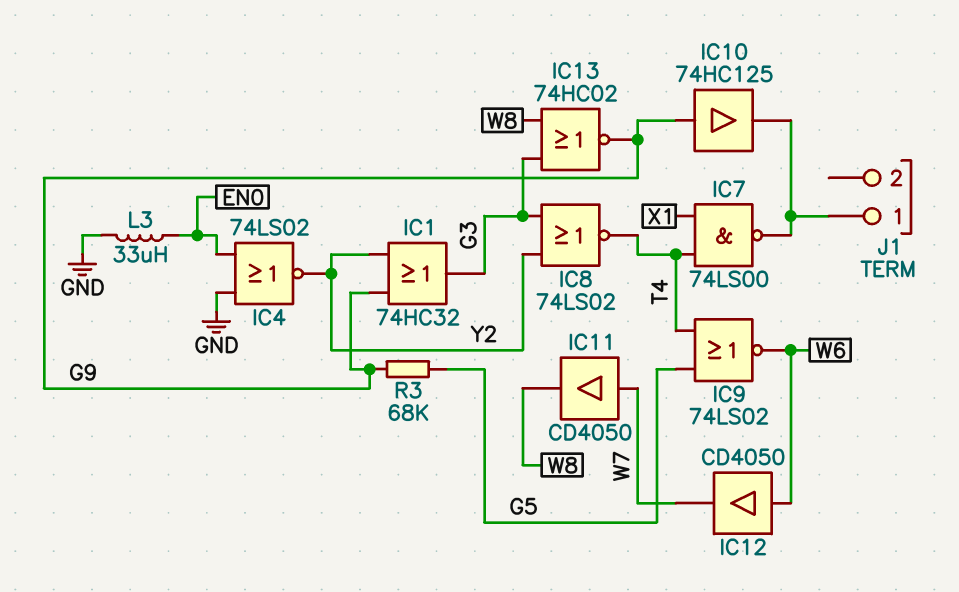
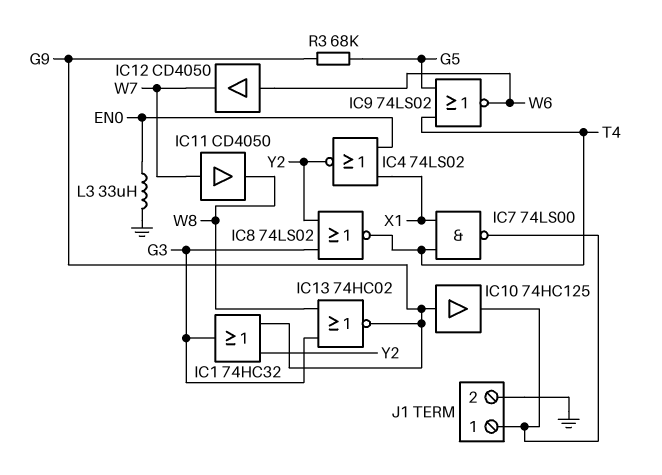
IC4: NOR 74LS02 (in EN0, in GND, out Y2) -> NOR 74LS02 (in EN0, in X1, out Y2)
J1 pin 2: none -> GND

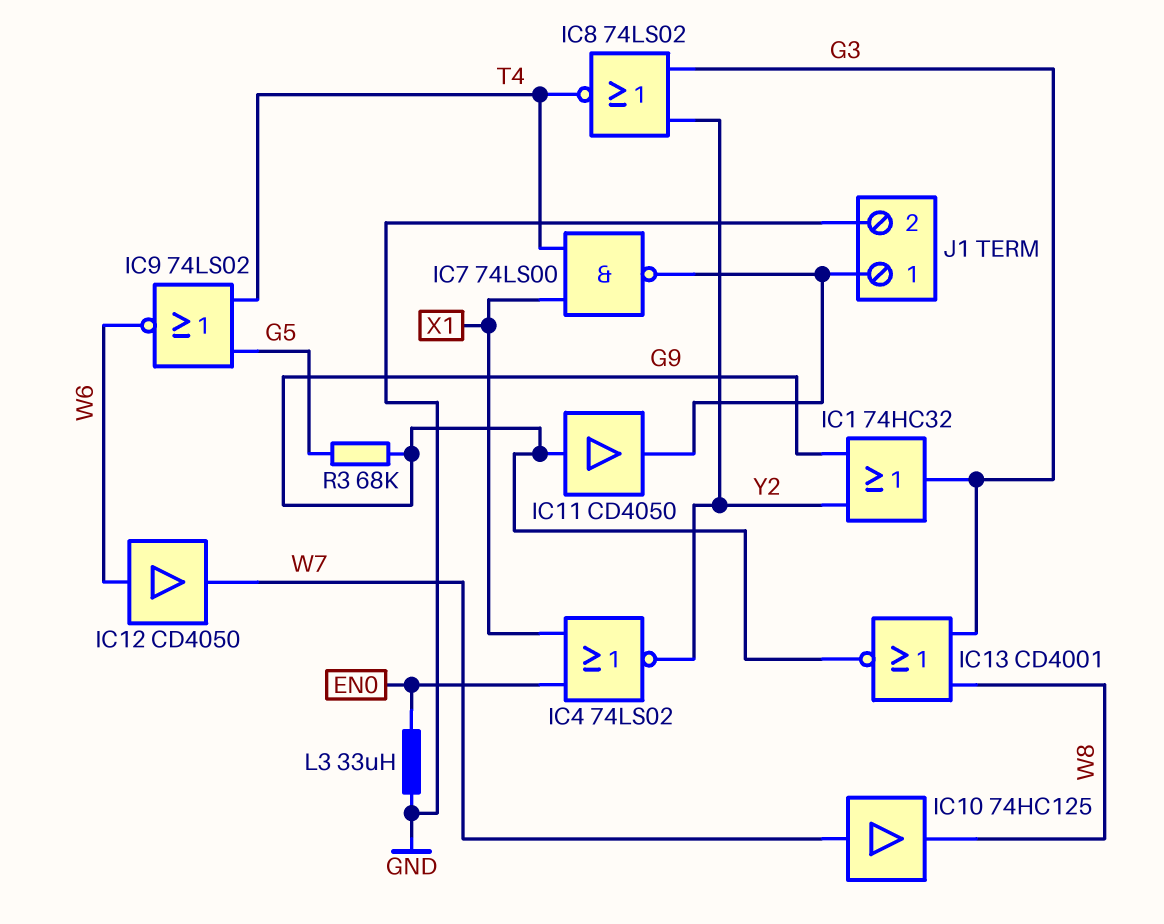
IC10: buffer 74HC125 (in G9, out J1/1) -> buffer 74HC125 (in W7, out W8)
IC11: buffer CD4050 (in W7, out W8) -> buffer CD4050 (in G9, out J1/1)
IC13: NOR 74HC02 (in G3, in W8, out G9) -> NOR CD4001 (in G3, in W8, out G9)

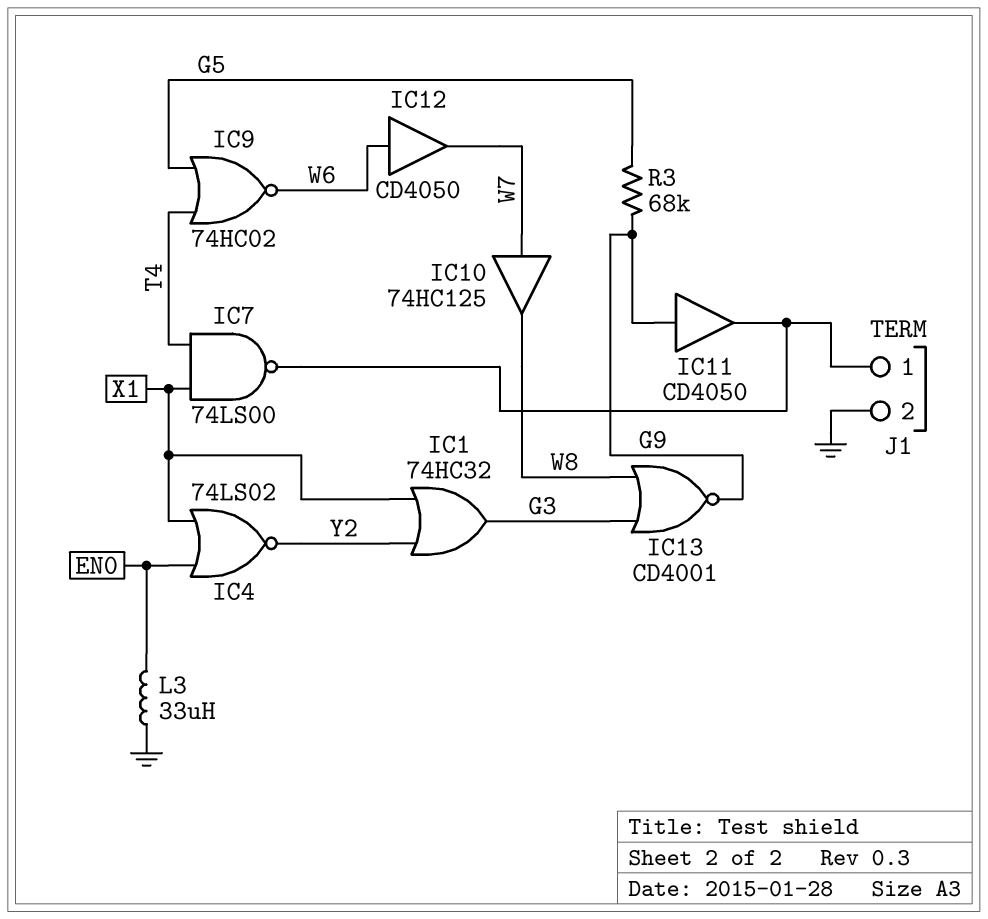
IC1: OR 74HC32 (in G9, in Y2, out G3) -> OR 74HC32 (in X1, in Y2, out G3)
IC8: NOR 74LS02 (in G3, in Y2, out T4) -> none
IC9: NOR 74LS02 (in G5, in T4, out W6) -> NOR 74HC02 (in G5, in T4, out W6)

